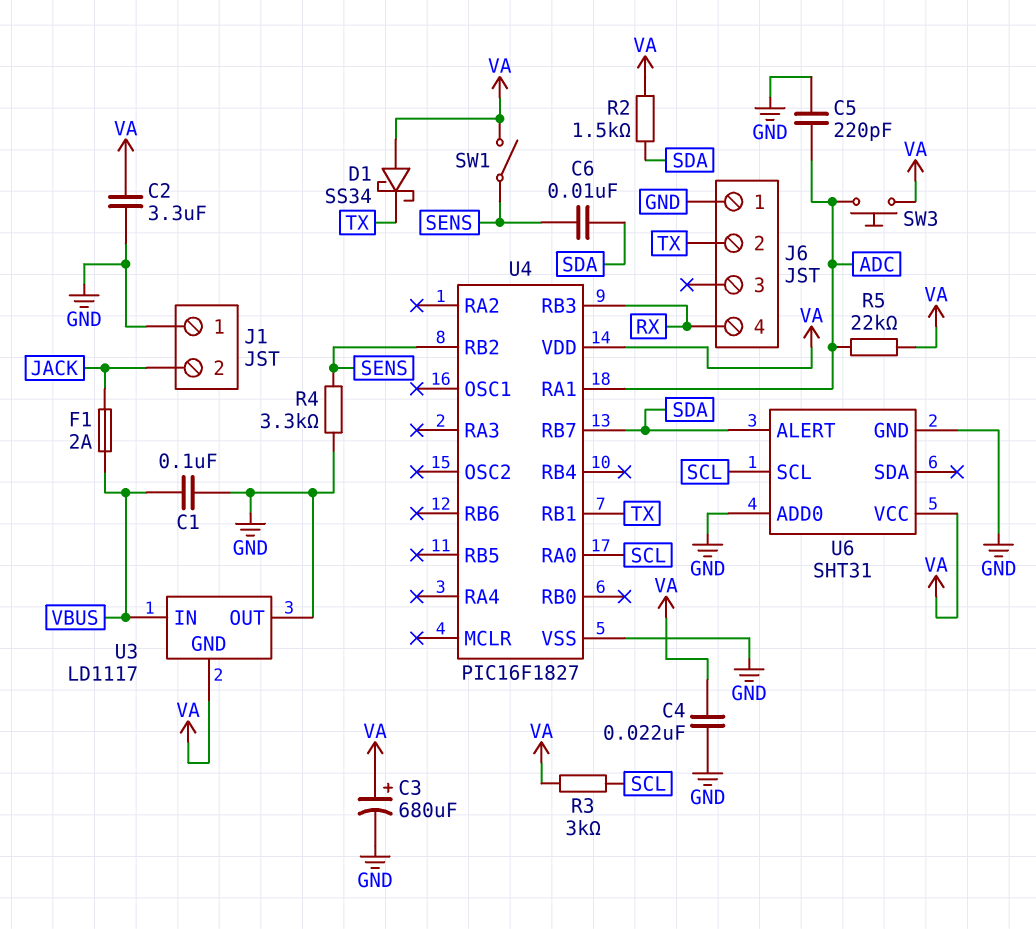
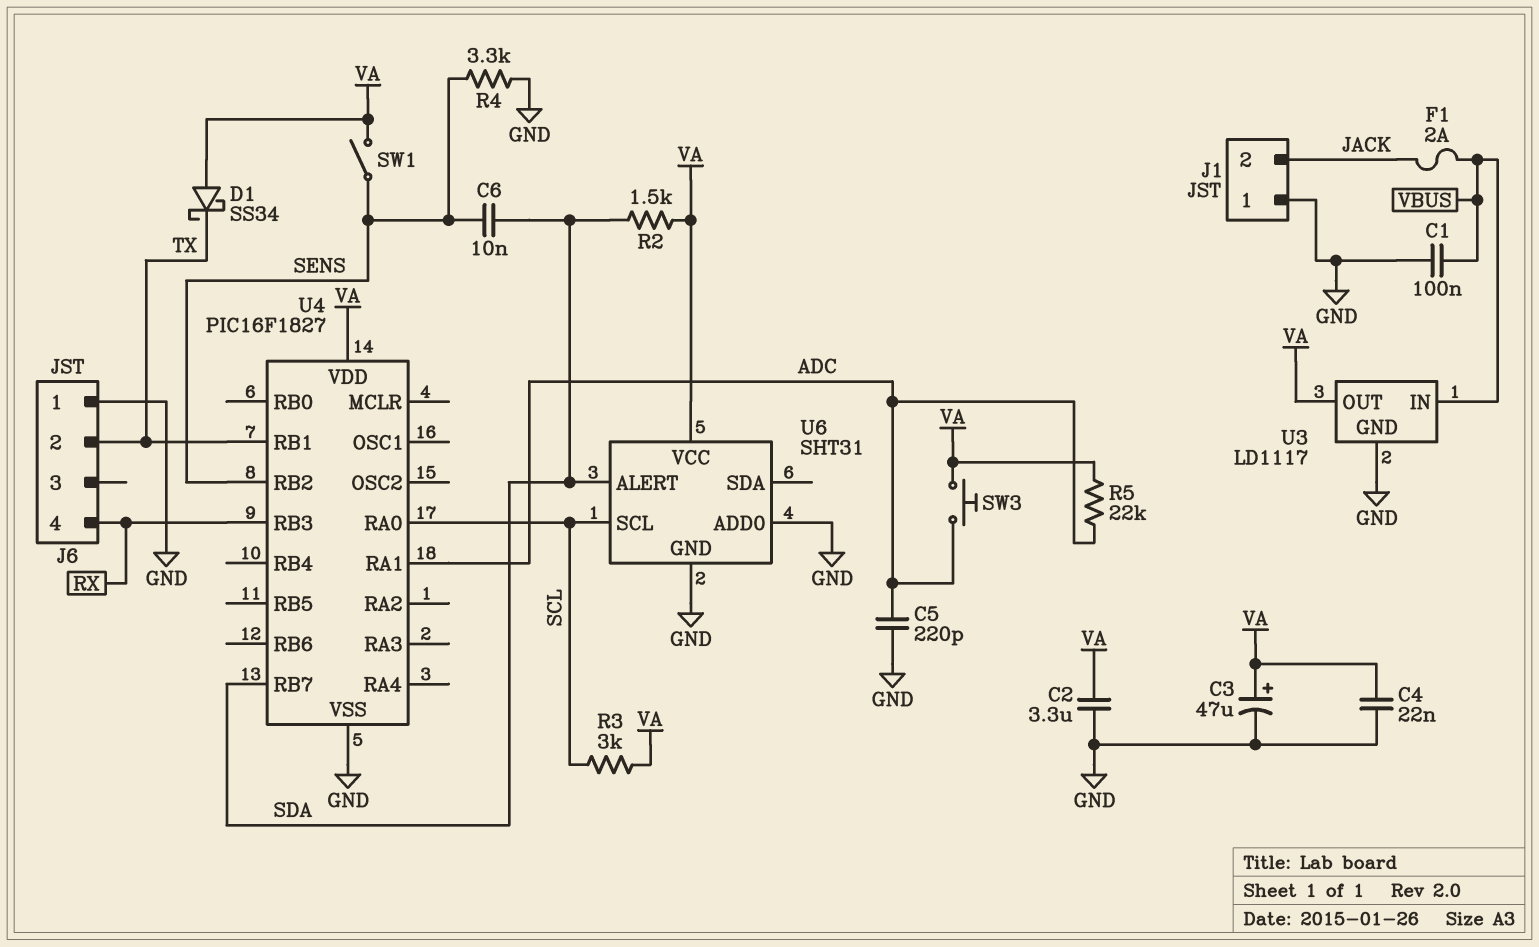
C3: 680uF (plus VA, minus GND) -> 47uF (plus VA, minus GND)
U3 pin GND: VA -> GND
U3 pin OUT: GND -> VA

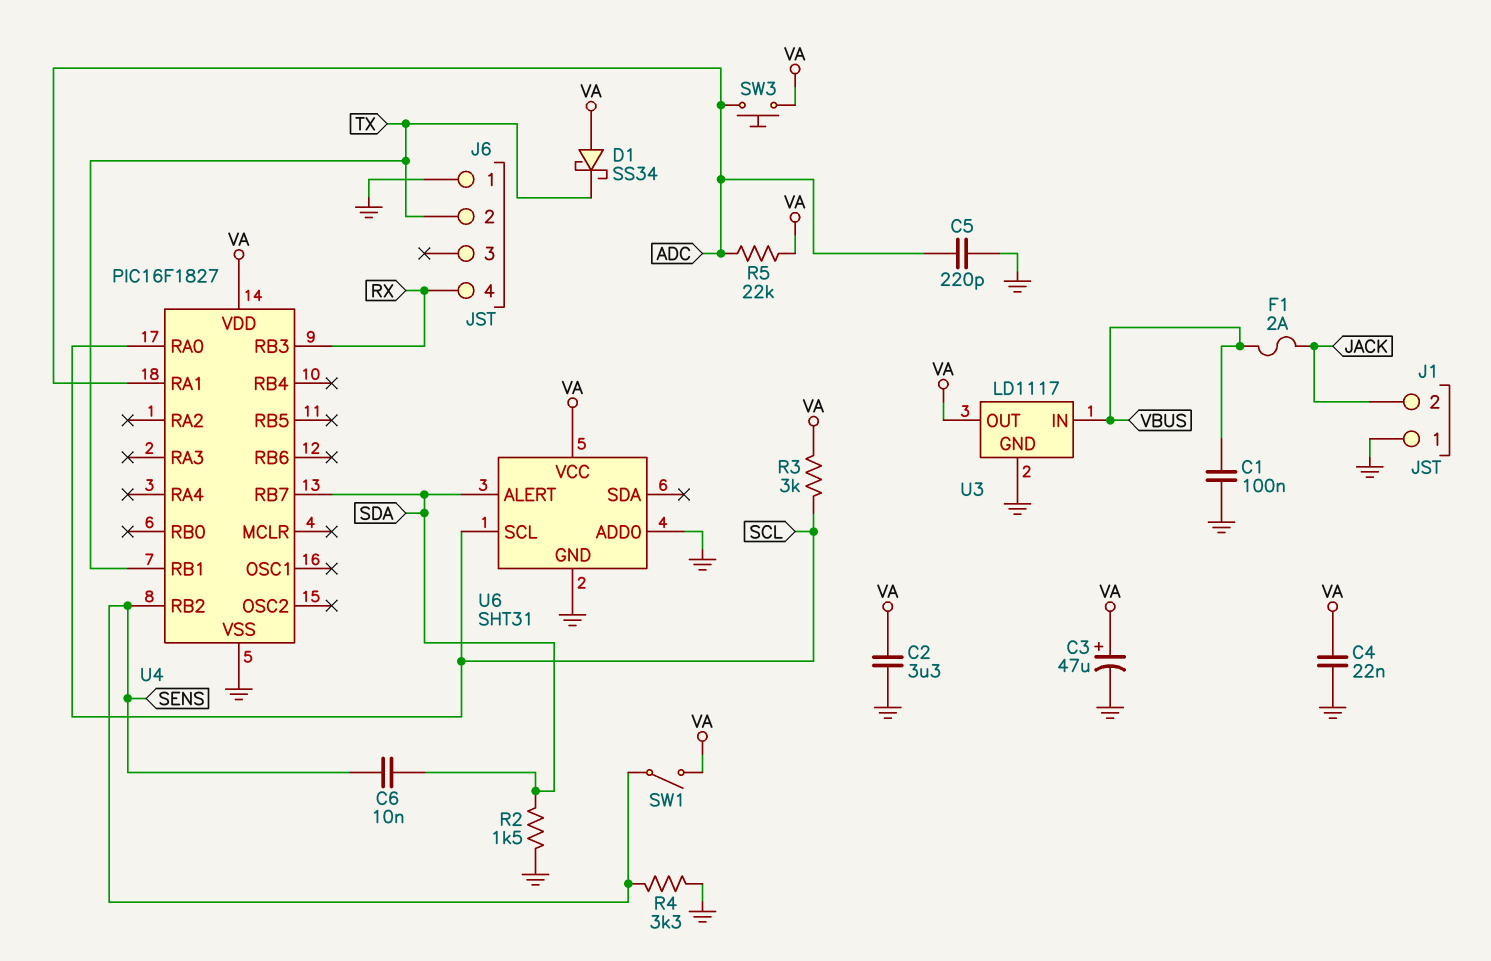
R2: 1.5k (SDA, VA) -> 1.5k (GND, SDA)

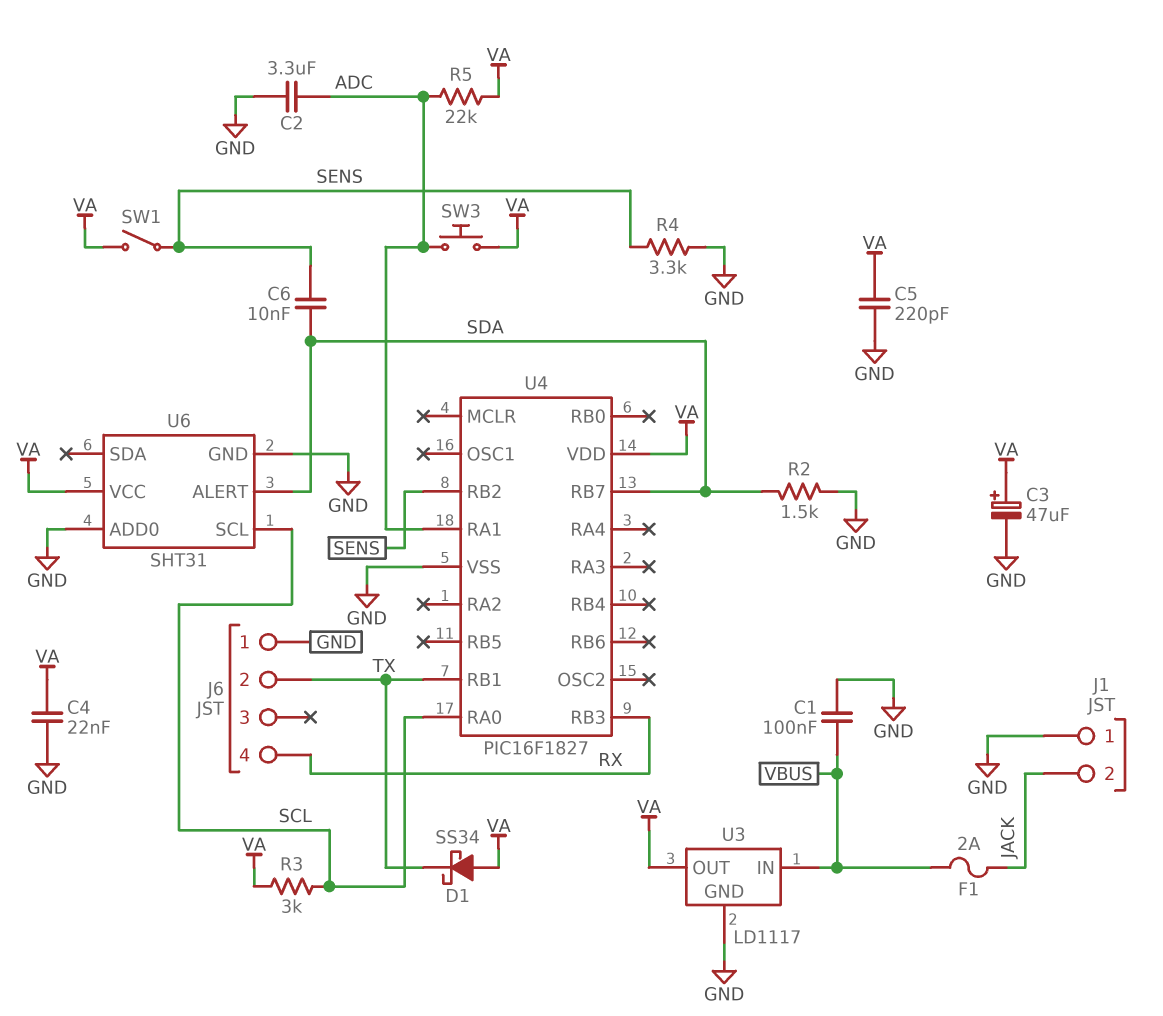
C2: 3.3uF (GND, VA) -> 3.3uF (ADC, GND)
C5: 220pF (ADC, GND) -> 220pF (GND, VA)

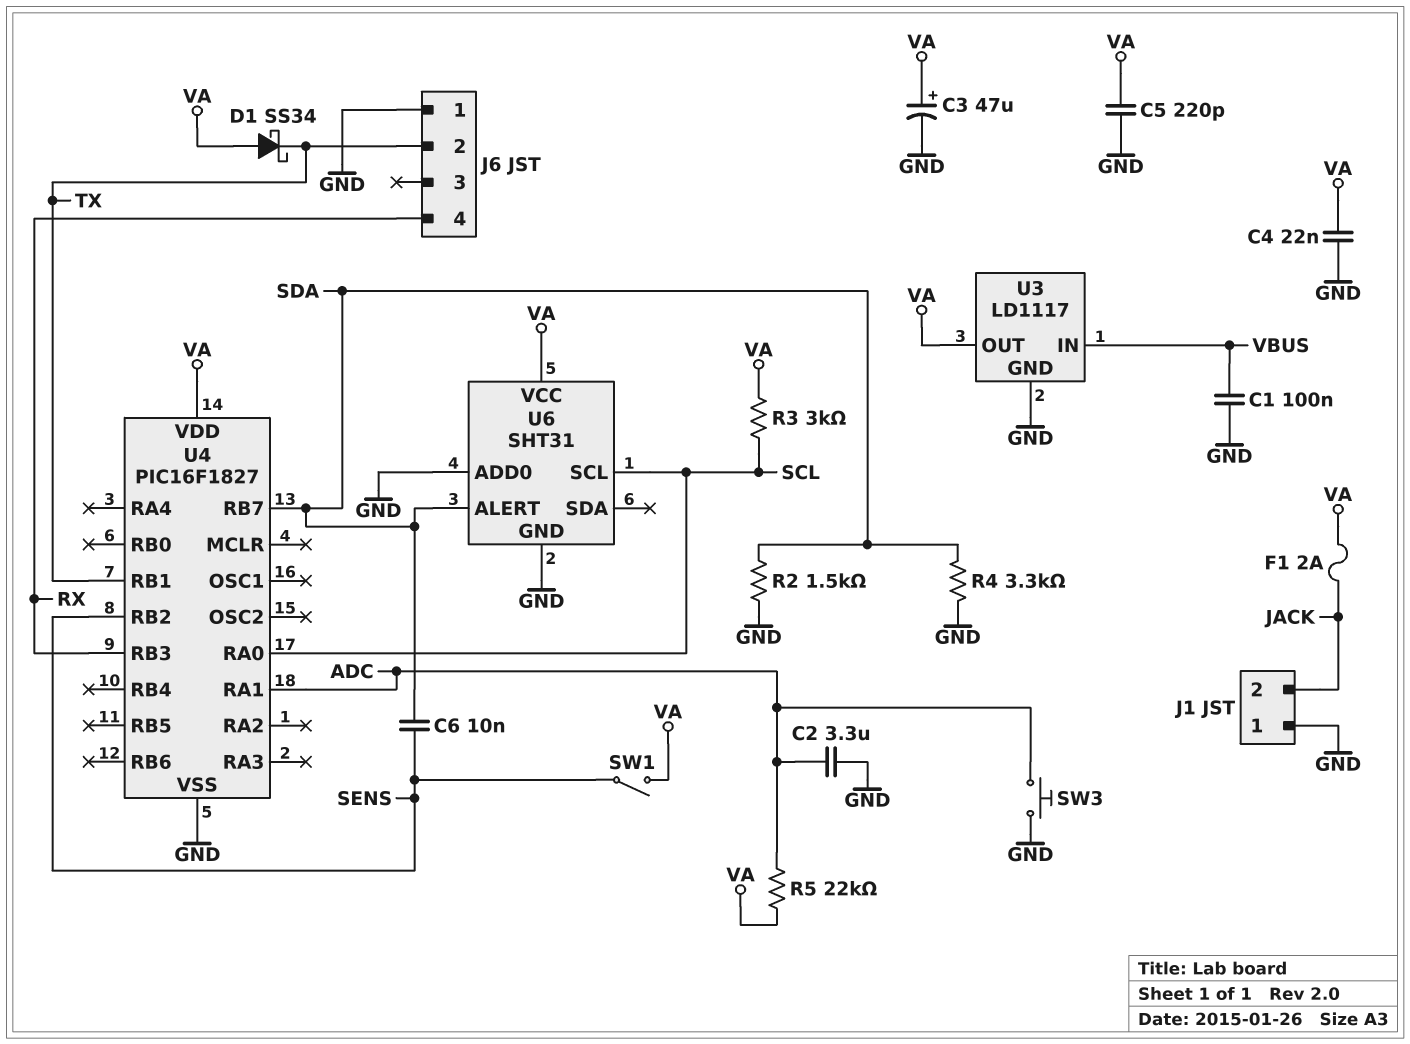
F1: 2A (JACK, VBUS) -> 2A (JACK, VA)
R4: 3.3k (GND, SENS) -> 3.3k (GND, SDA)
SW3: button (ADC, VA) -> button (ADC, GND)

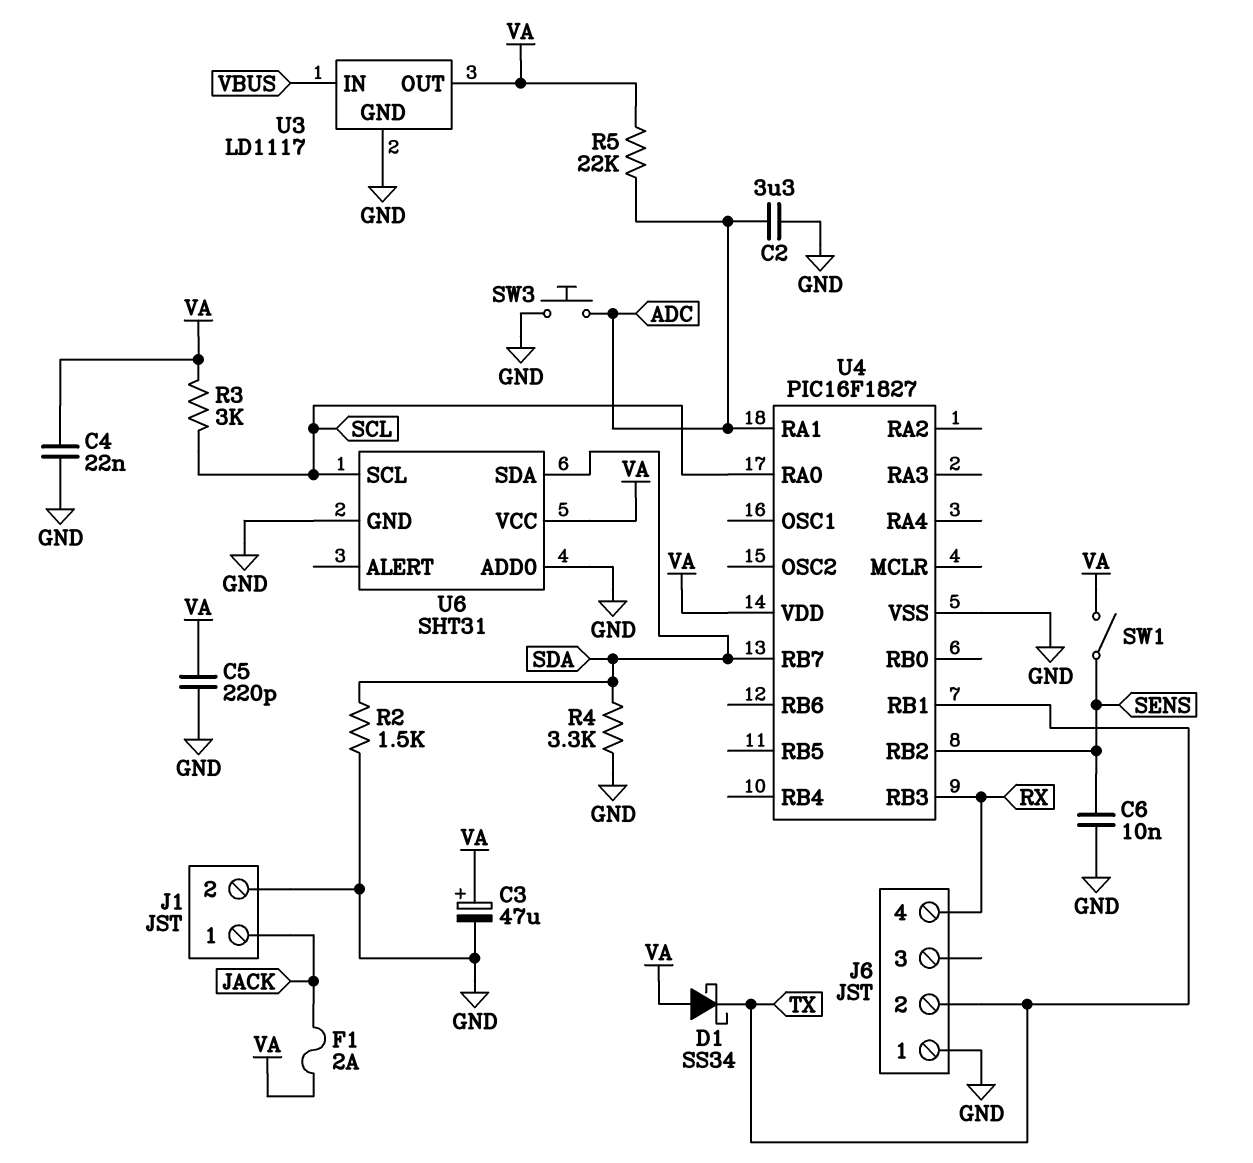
C1: 100nF (GND, VBUS) -> none
C6: 10nF (SDA, SENS) -> 10nF (GND, SENS)
J1 pin 1: GND -> JACK
J1 pin 2: JACK -> GND
U6 pin ALERT: SDA -> none
U6 pin SDA: none -> SDA

